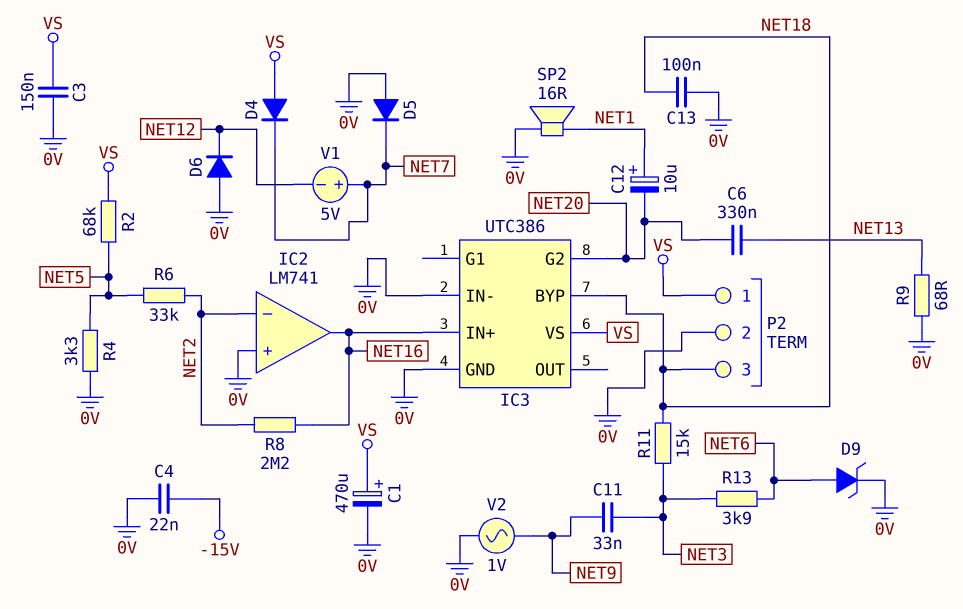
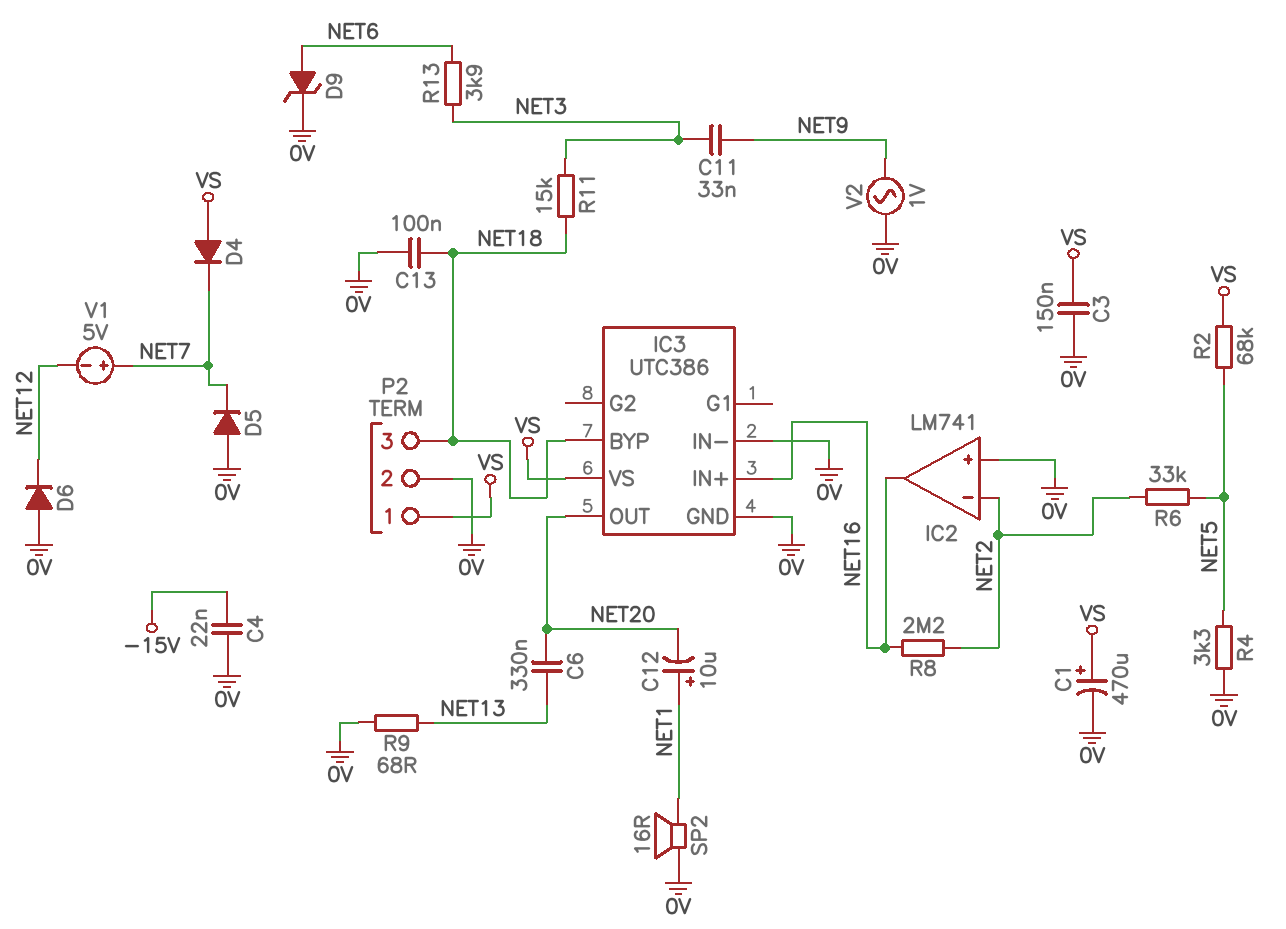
IC3 pin G2: NET20 -> none
IC3 pin OUT: none -> NET20

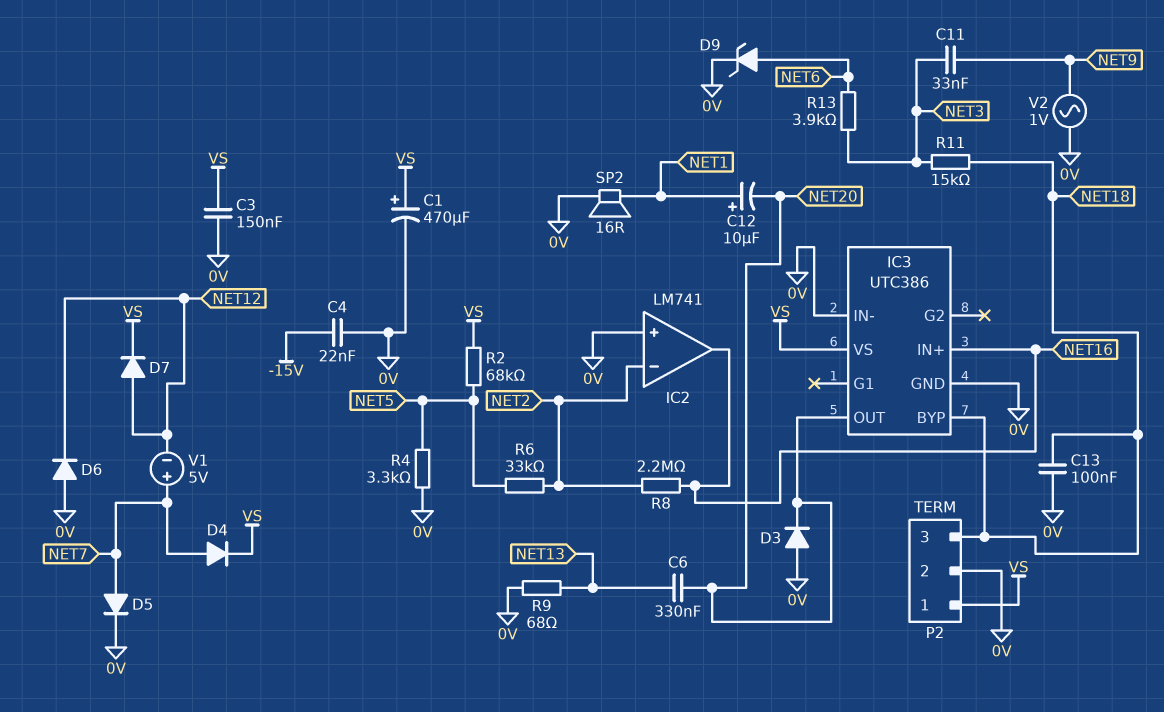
D3: none -> diode (A 0V, K NET20)
D4: diode (A VS, K NET7) -> diode (A NET7, K VS)
D5: diode (A 0V, K NET7) -> diode (A NET7, K 0V)
D7: none -> diode (A NET12, K VS)

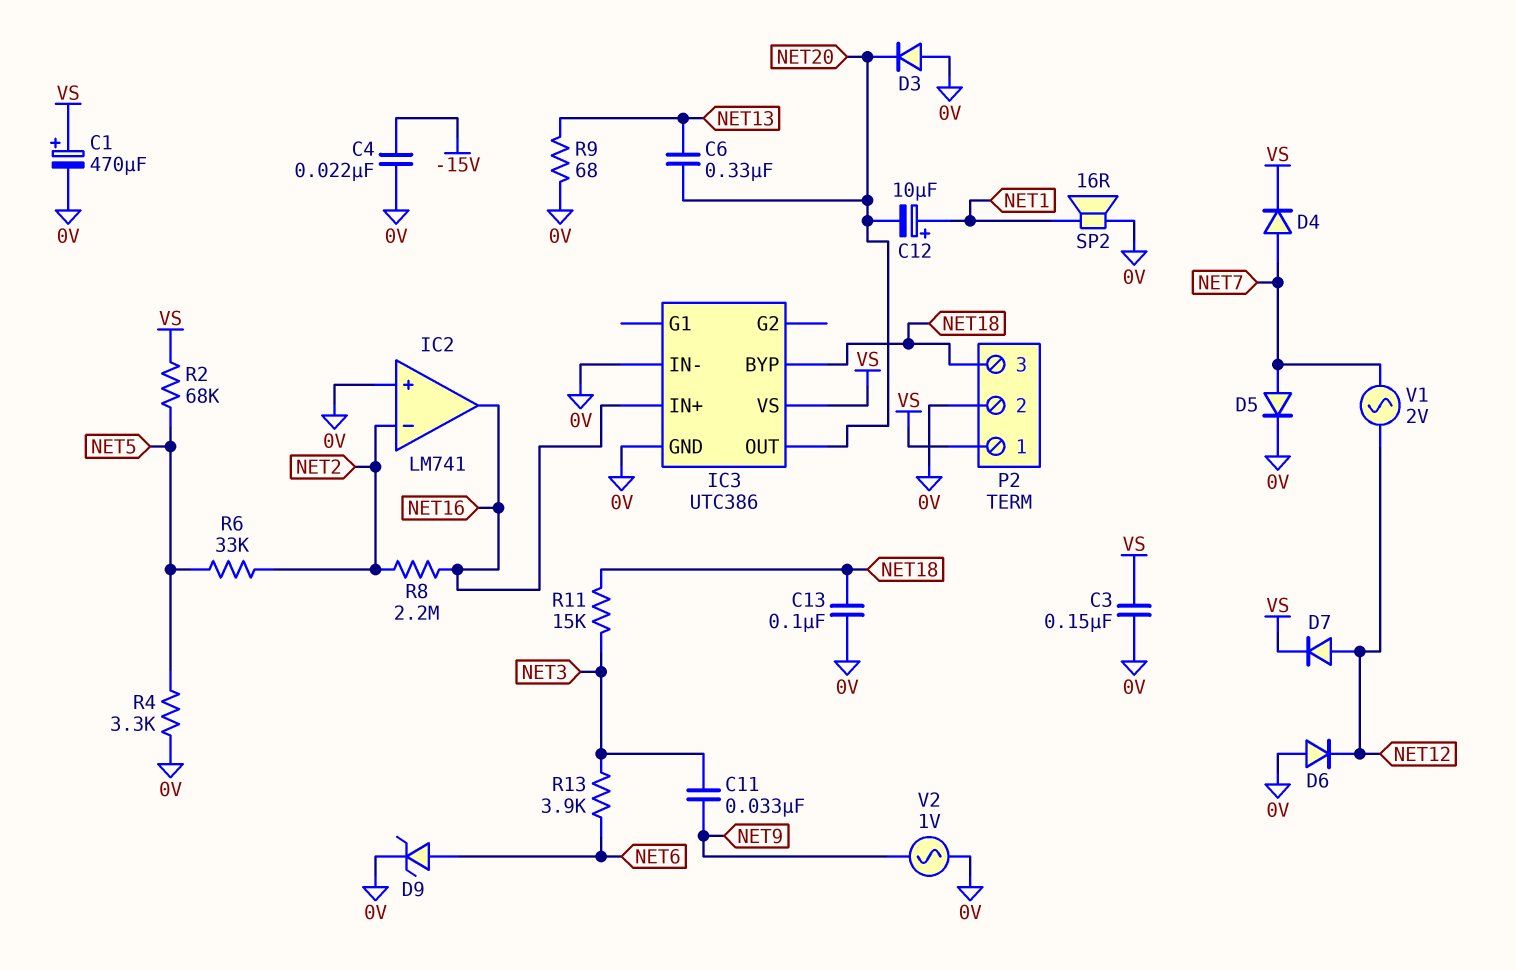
V1: 5V (plus NET7, minus NET12) -> AC 2V (NET7, NET12)

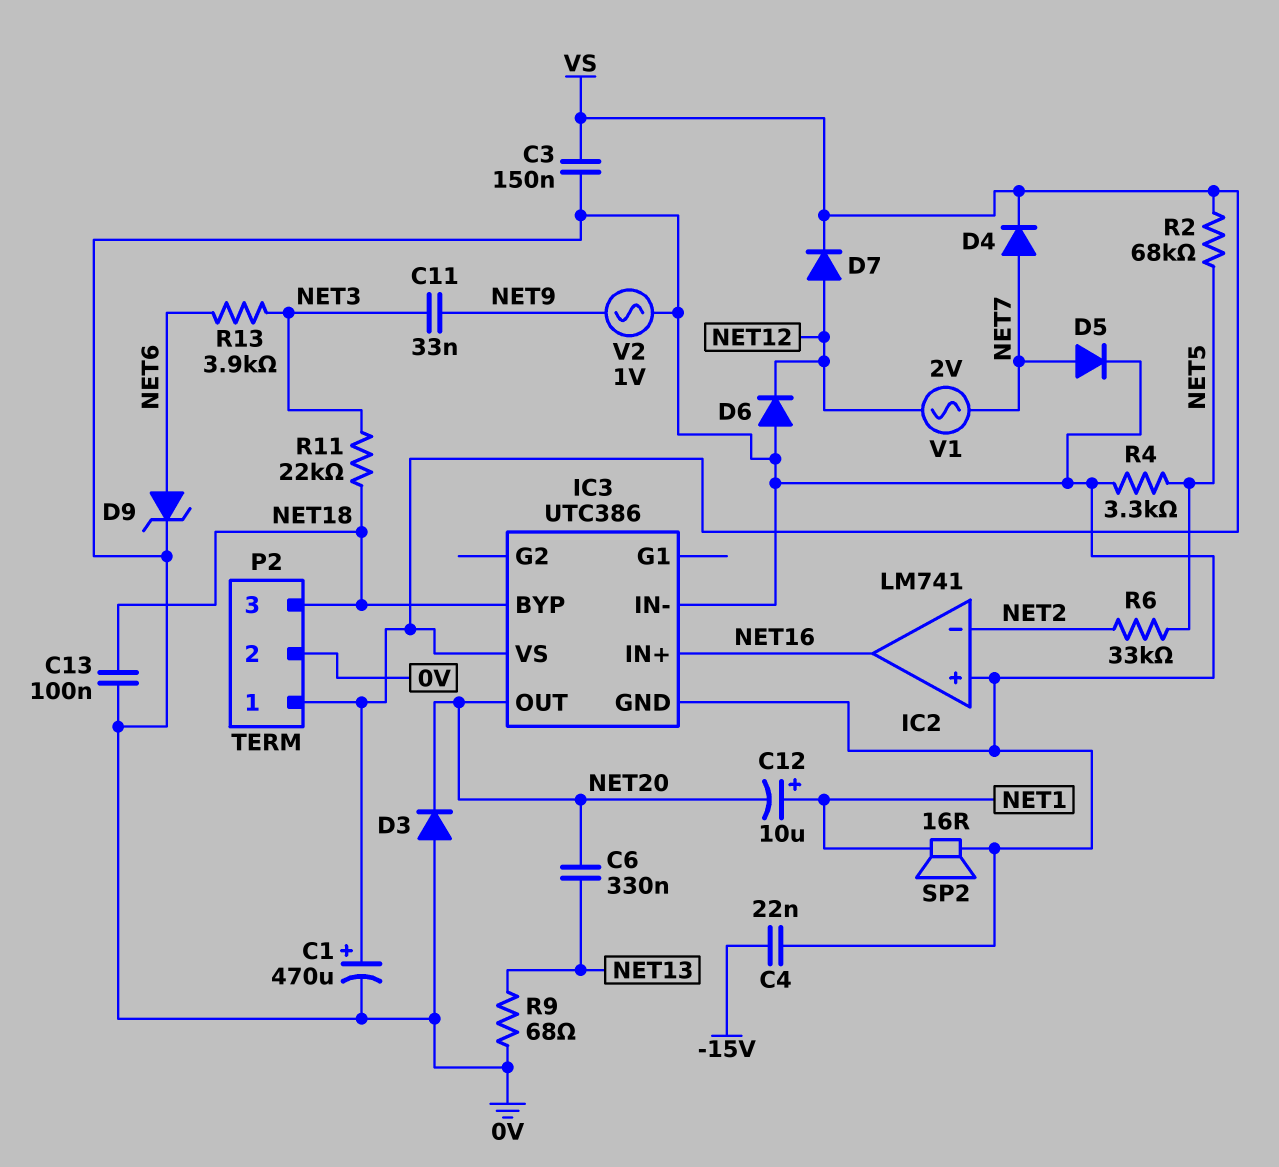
R8: 2.2M (NET2, NET16) -> none
R11: 15k (NET3, NET18) -> 22k (NET3, NET18)

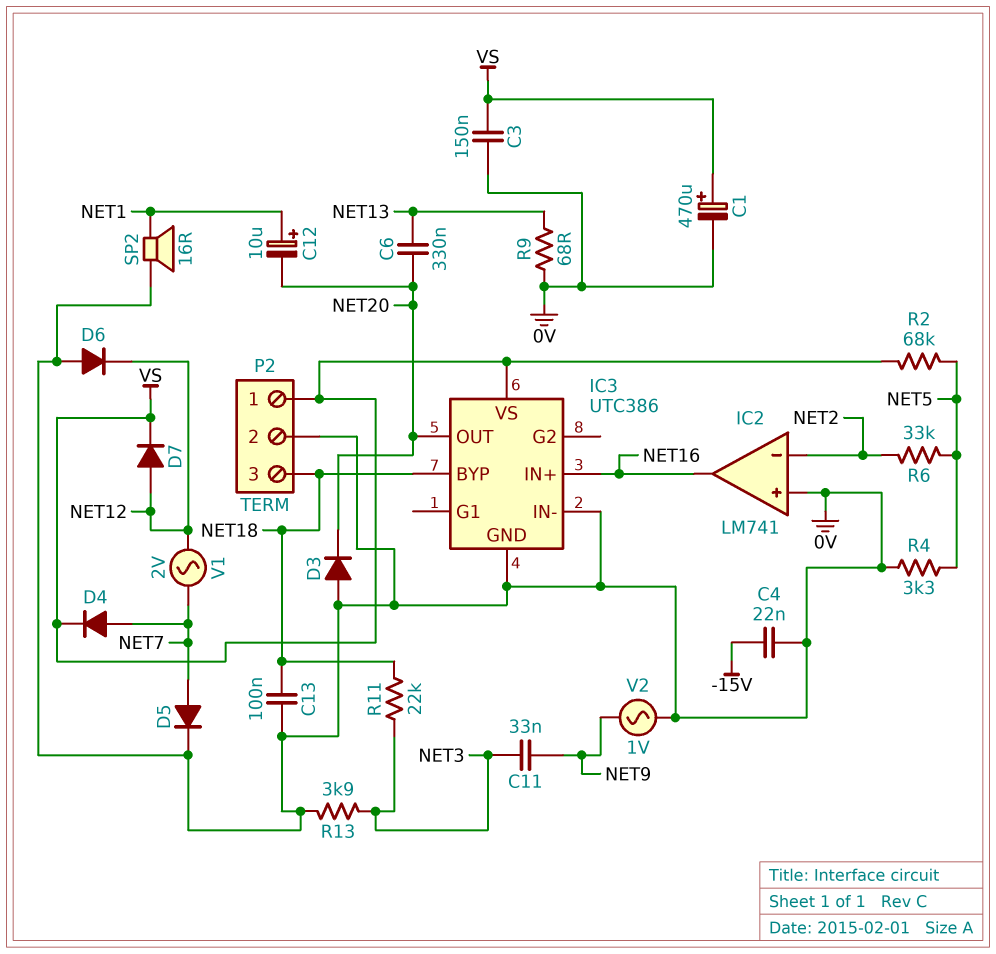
D9: zener (A NET6, K 0V) -> none
R13: 3.9k (NET3, NET6) -> 3.9k (0V, NET3)

